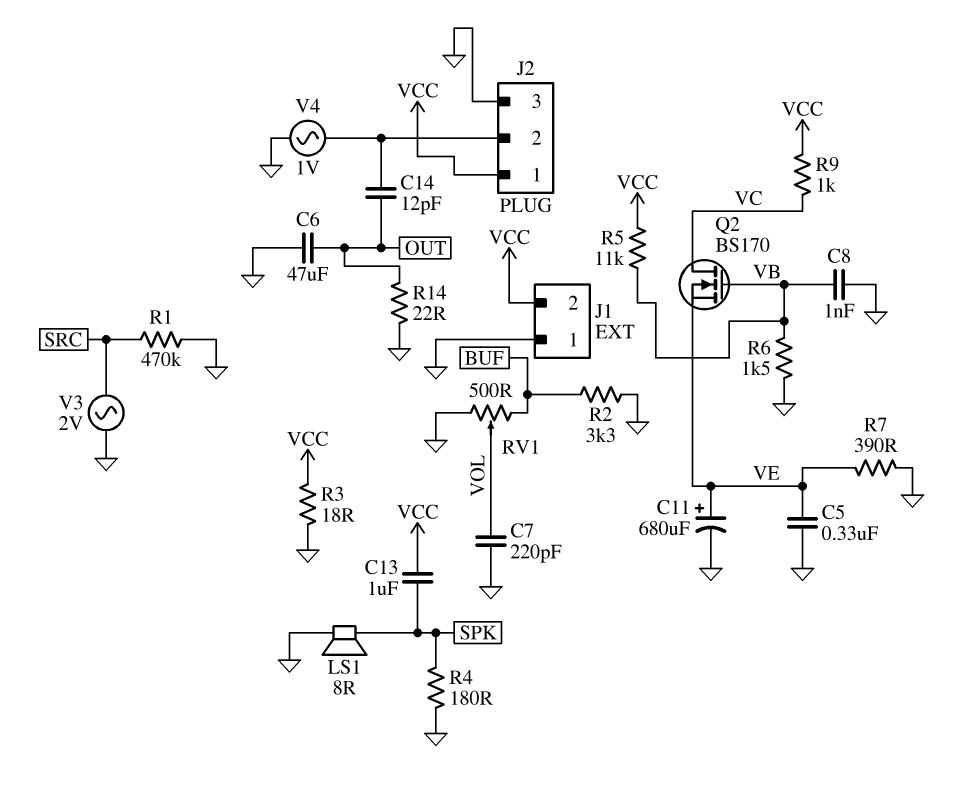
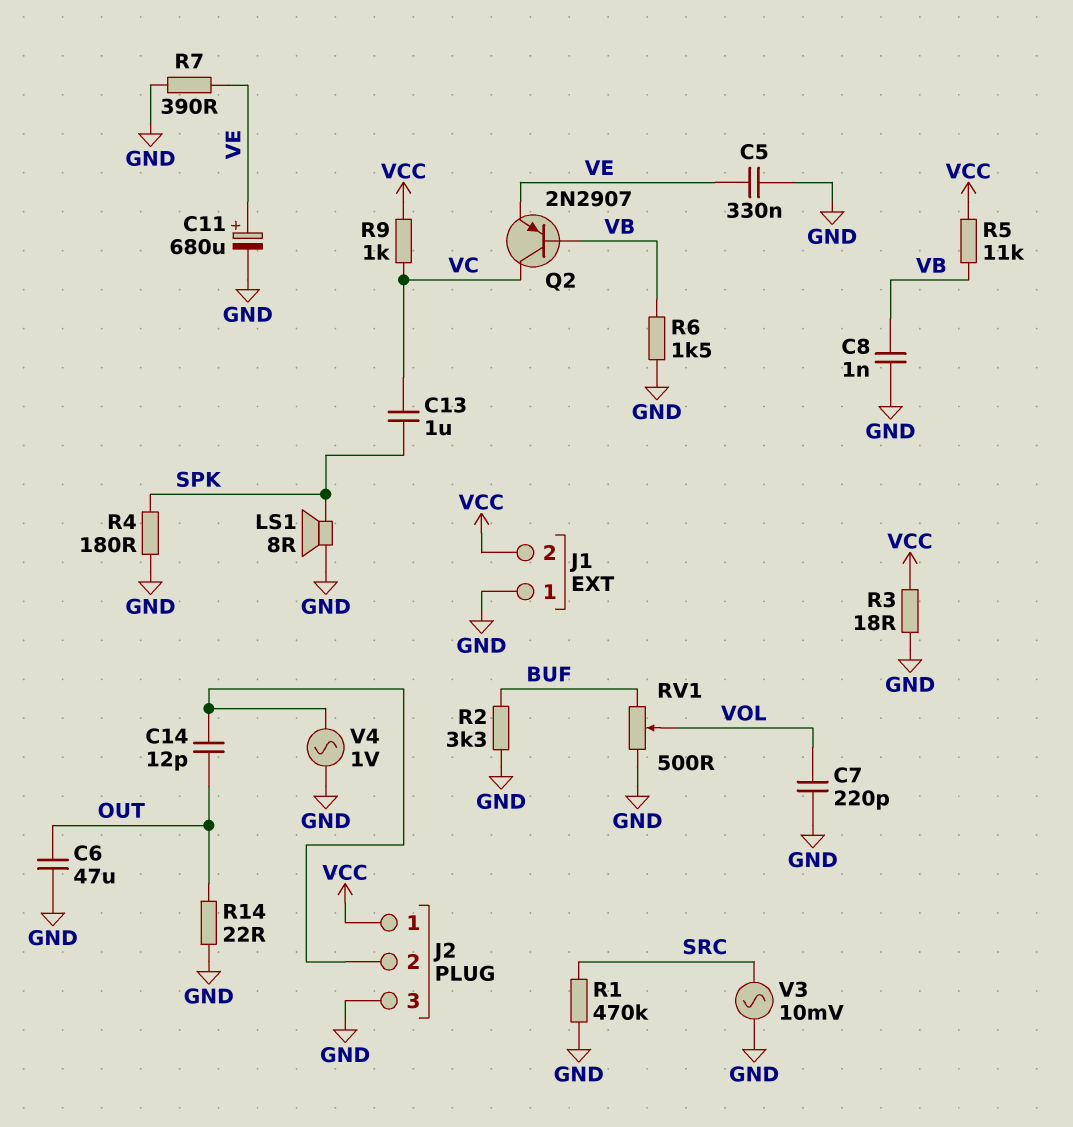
C13: 1uF (SPK, VCC) -> 1uF (SPK, VC)
Q2: NMOS BS170 (G VB, D VC, S VE) -> PNP 2N2907 (B VB, C VC, E VE)
V3: AC 2V (GND, SRC) -> AC 10mV (GND, SRC)

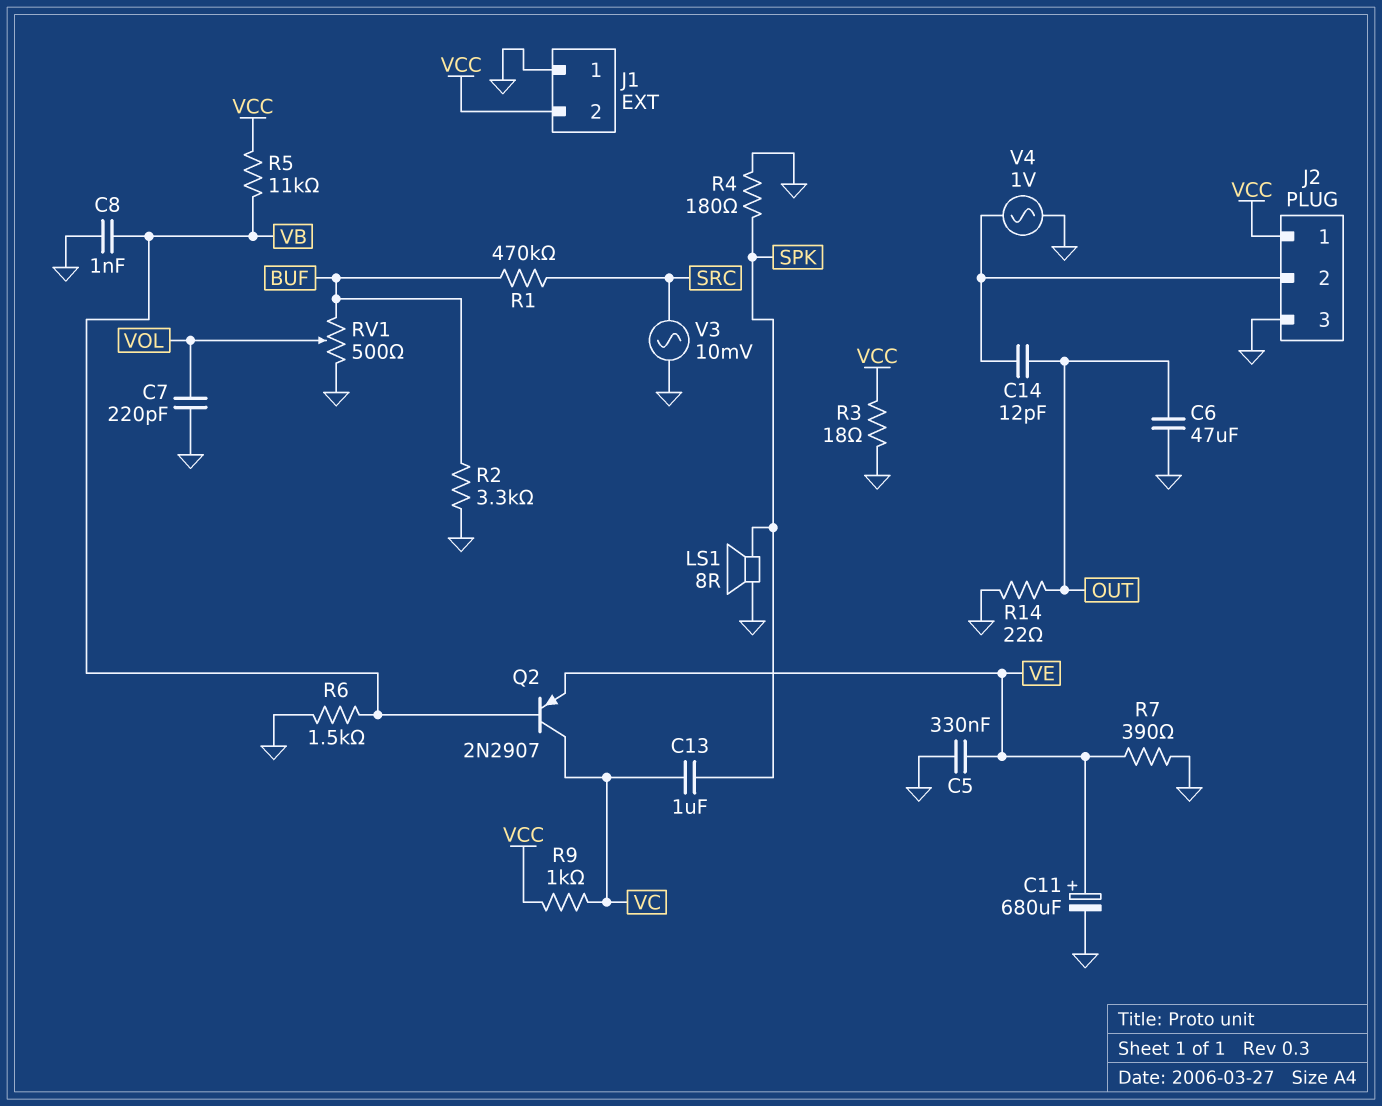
R1: 470k (GND, SRC) -> 470k (BUF, SRC)

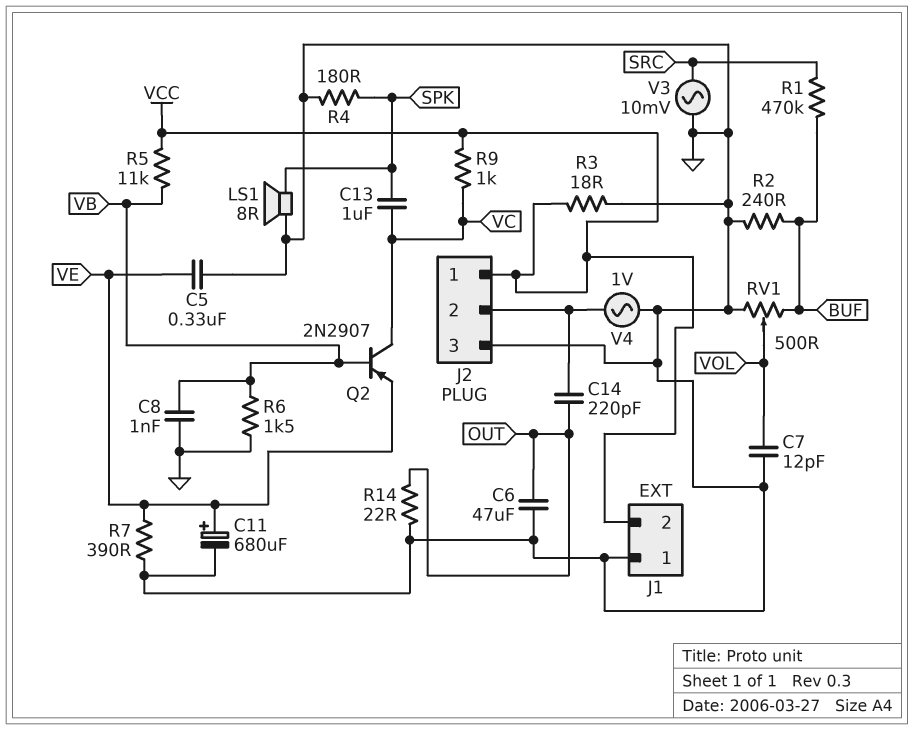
C7: 220pF (GND, VOL) -> 12pF (GND, VOL)
C14: 12pF (J2/2, OUT) -> 220pF (J2/2, OUT)
R2: 3.3k (BUF, GND) -> 240 (BUF, GND)

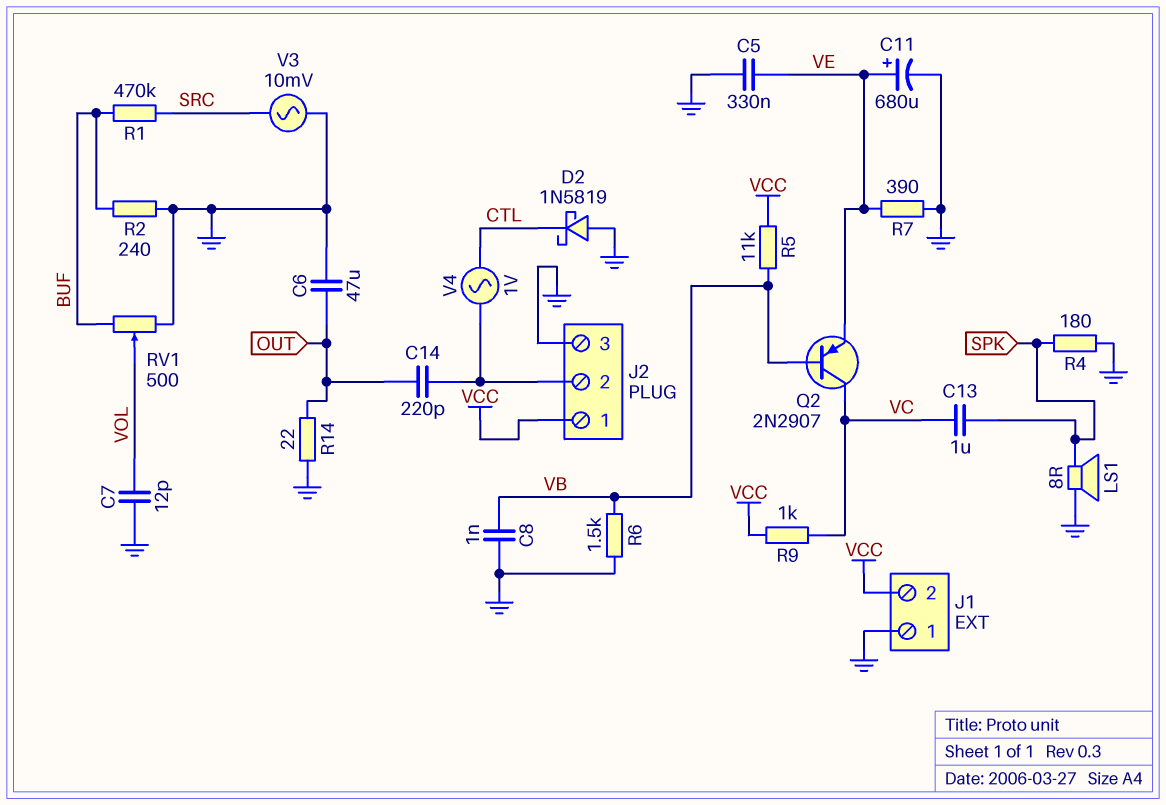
D2: none -> schottky 1N5819 (A GND, K CTL)
R3: 18 (GND, VCC) -> none
V4: AC 1V (GND, J2/2) -> AC 1V (CTL, J2/2)

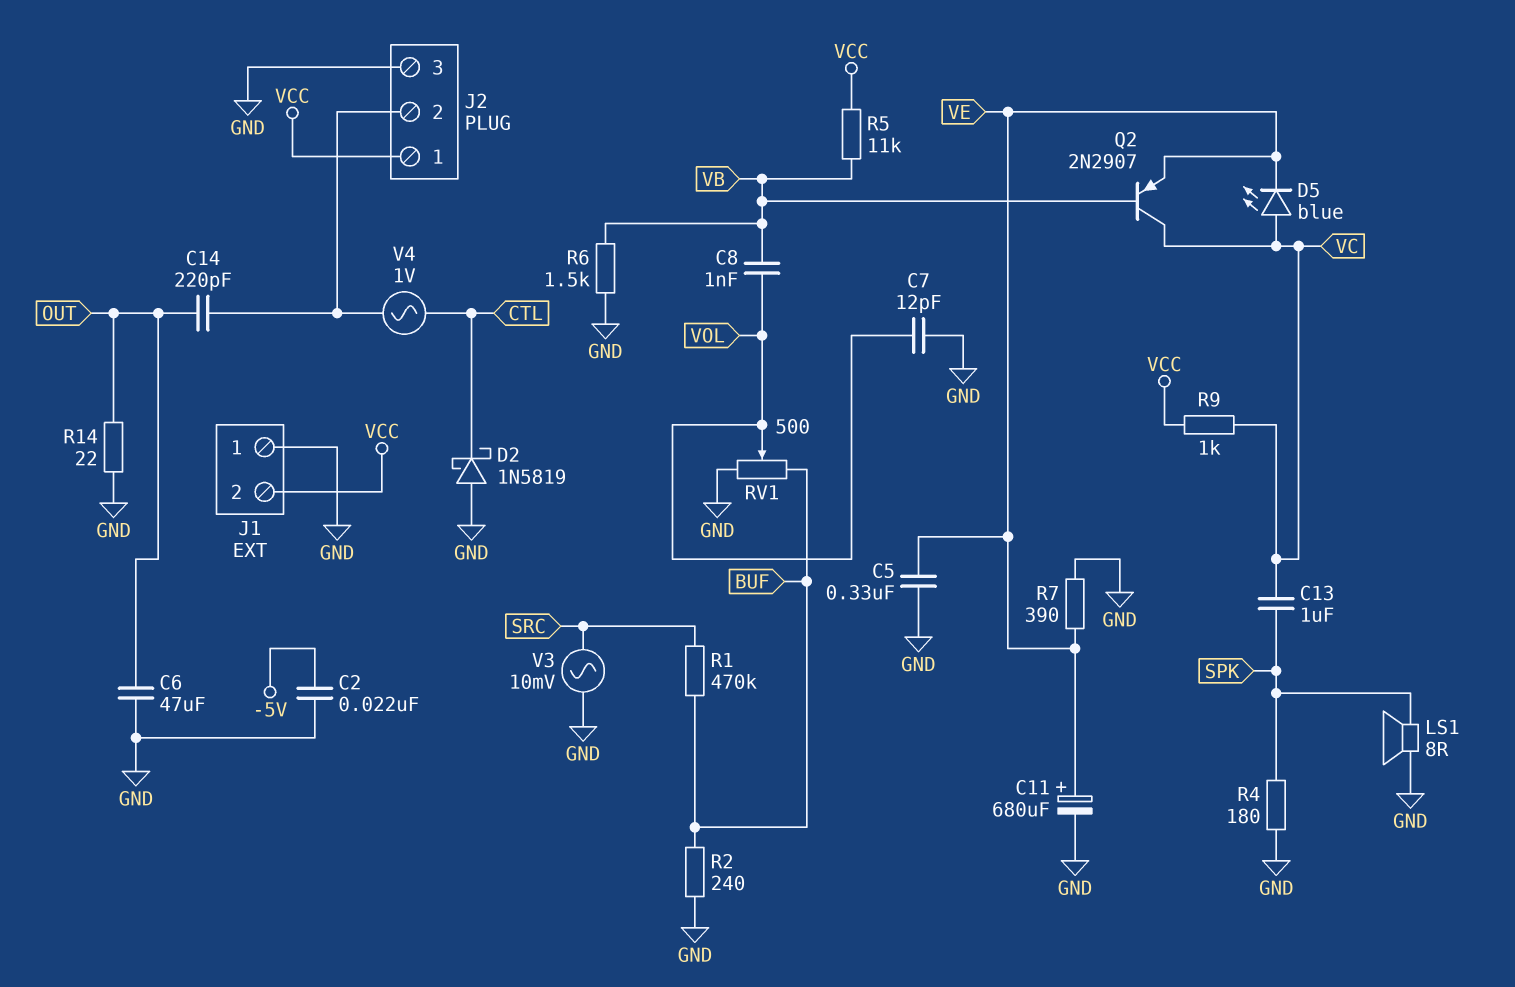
C2: none -> 22nF (-5V, GND)
C8: 1nF (GND, VB) -> 1nF (VB, VOL)
D5: none -> LED blue (A VC, K VE)

